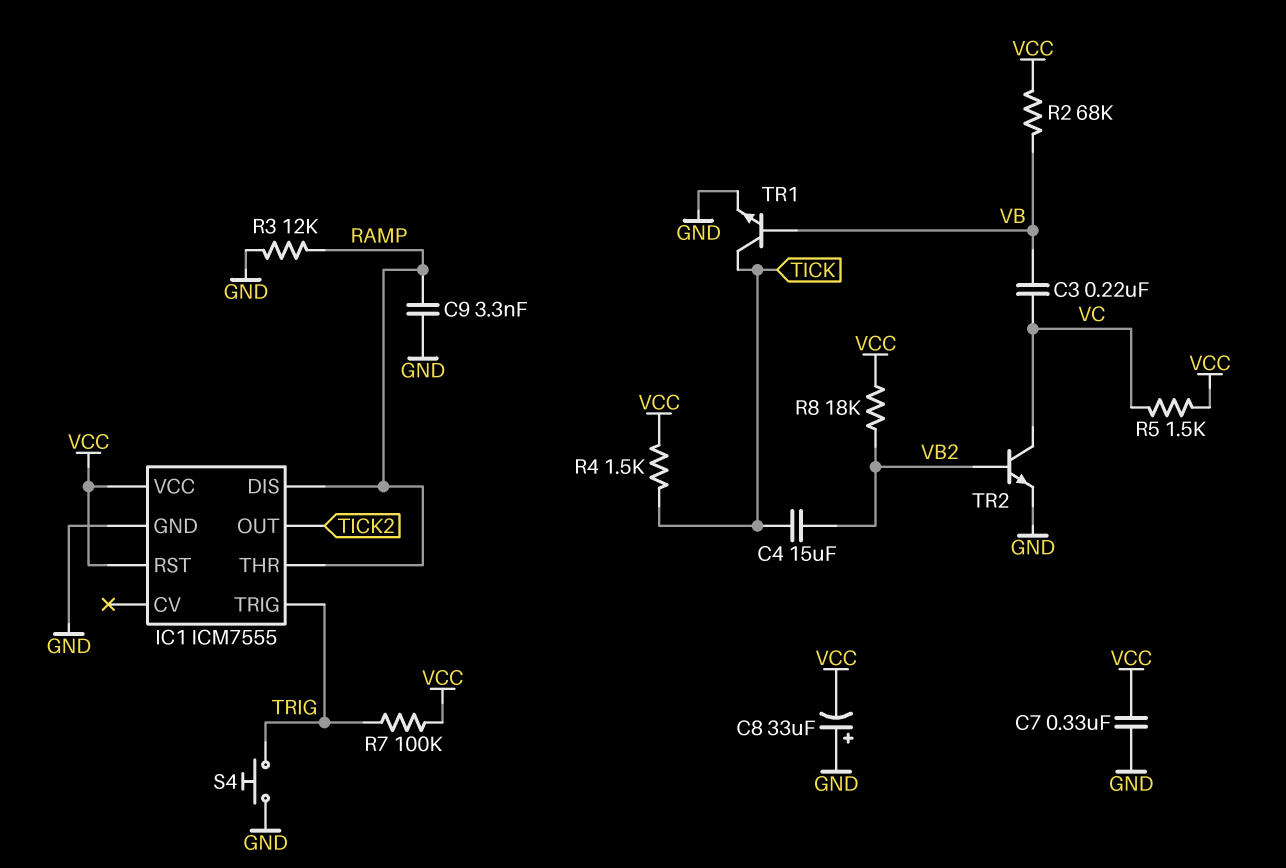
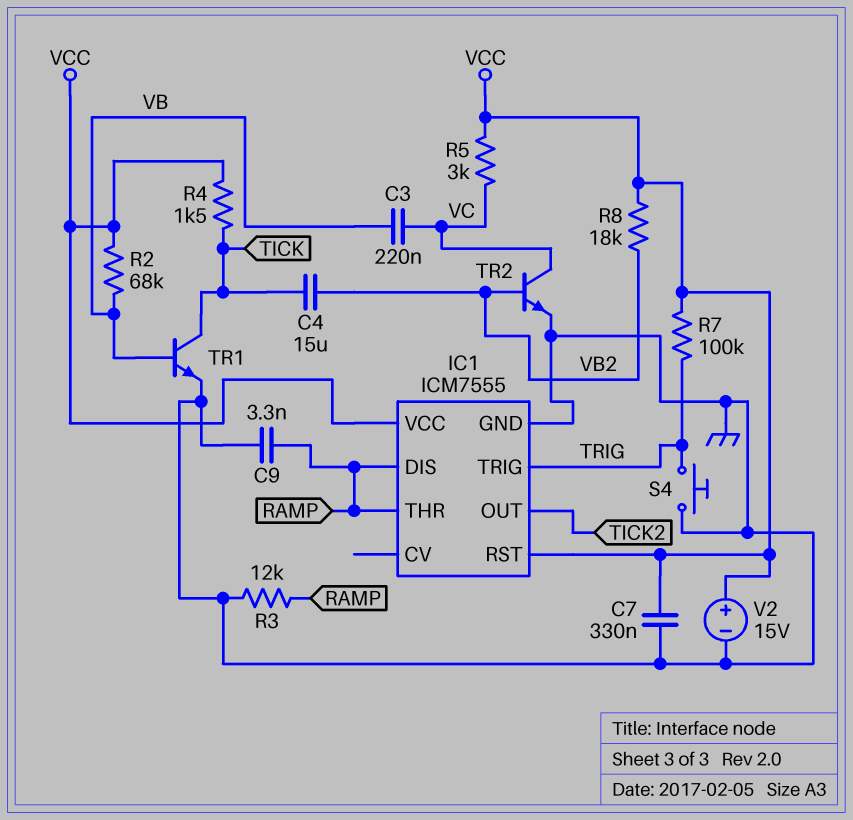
C8: 33uF (plus GND, minus VCC) -> none
R5: 1.5k (VC, VCC) -> 3k (VC, VCC)
V2: none -> 15V (plus VCC, minus GND)

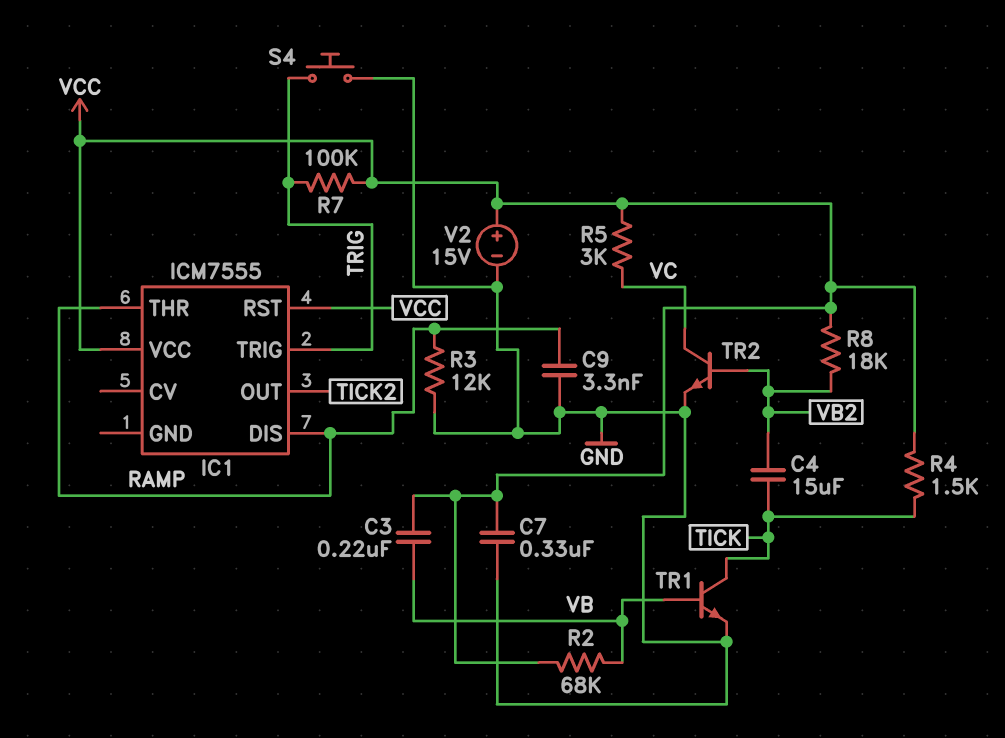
C3: 220nF (VB, VC) -> 220nF (VB, VCC)
IC1 pin GND: GND -> none

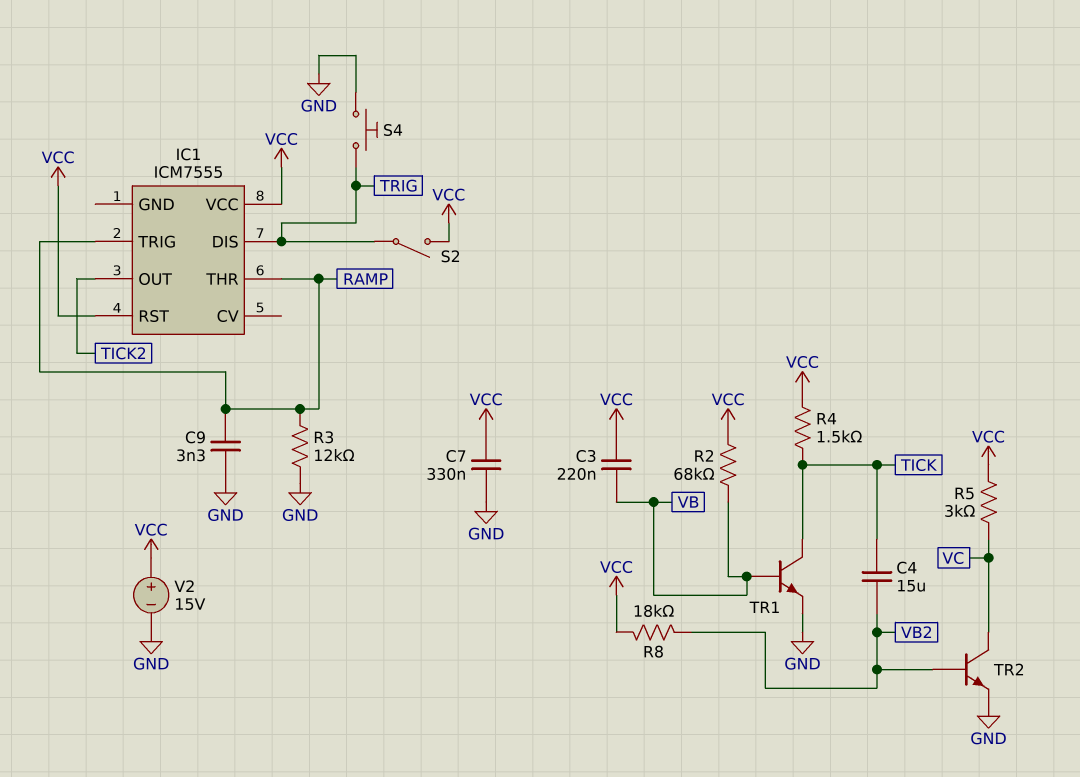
IC1 pin DIS: RAMP -> TRIG
IC1 pin TRIG: TRIG -> RAMP
R7: 100k (TRIG, VCC) -> none
S2: none -> switch (TRIG, VCC)

